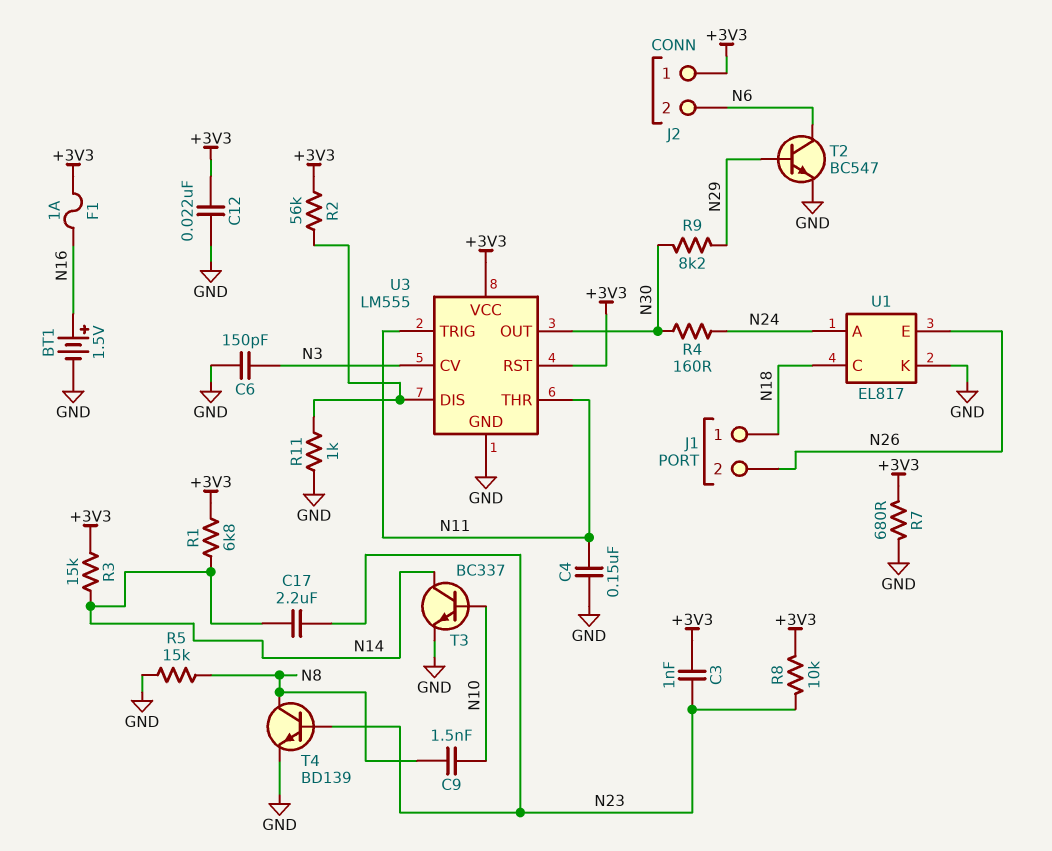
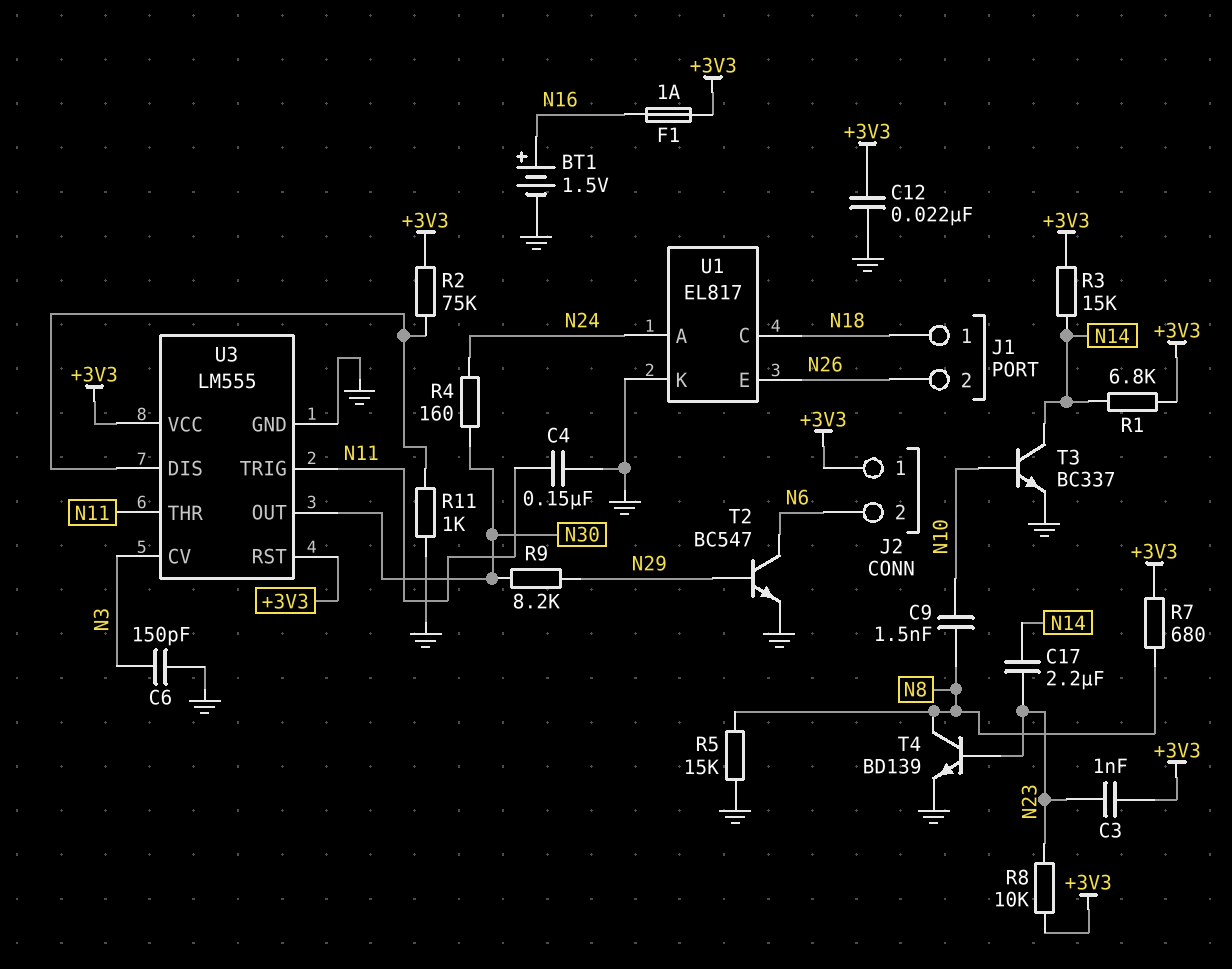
R2: 56k (+3V3, U3/DIS) -> 75k (+3V3, U3/DIS)
R7: 680 (+3V3, GND) -> 680 (+3V3, N8)

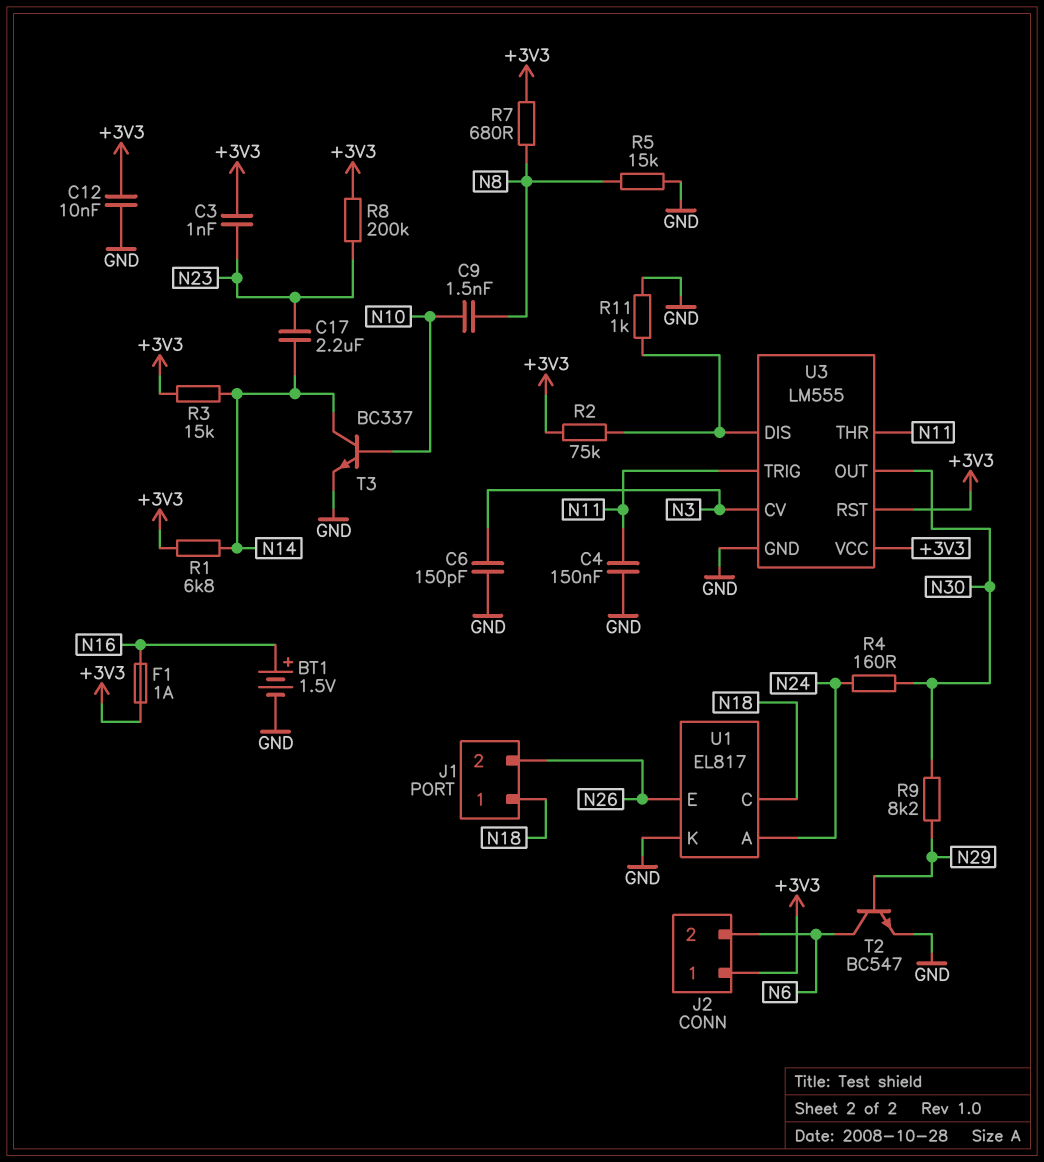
C12: 22nF (+3V3, GND) -> 10nF (+3V3, GND)
R8: 10k (+3V3, N23) -> 200k (+3V3, N23)
T4: NPN BD139 (B N23, C N8, E GND) -> none

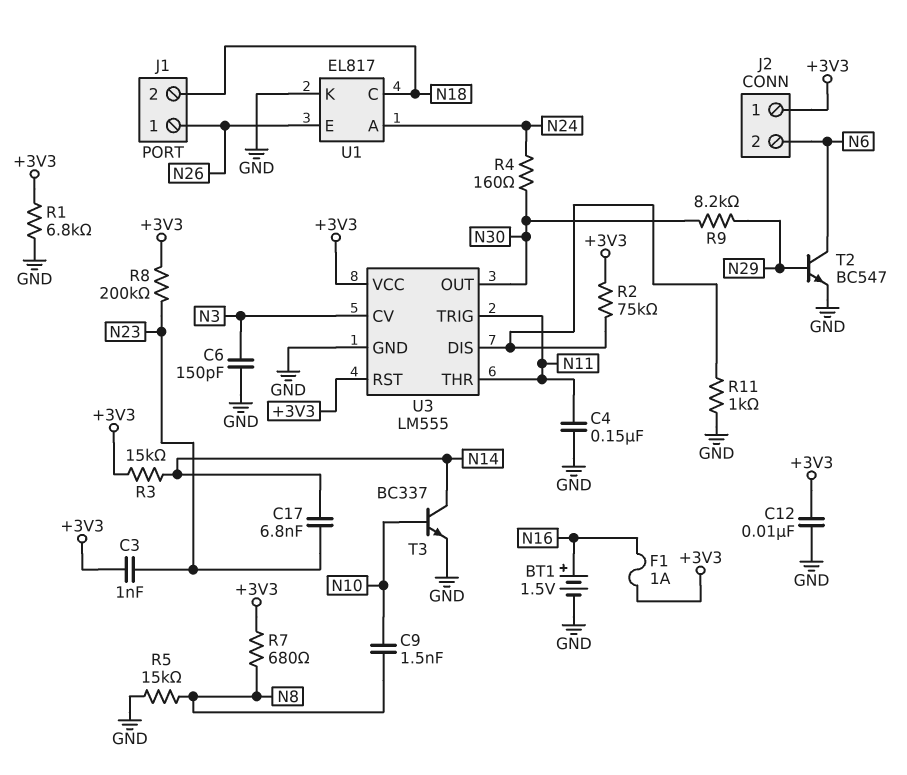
C17: 2.2uF (N14, N23) -> 6.8nF (N14, N23)
J1 pin 1: N18 -> N26
J1 pin 2: N26 -> N18
R1: 6.8k (+3V3, N14) -> 6.8k (+3V3, GND)

